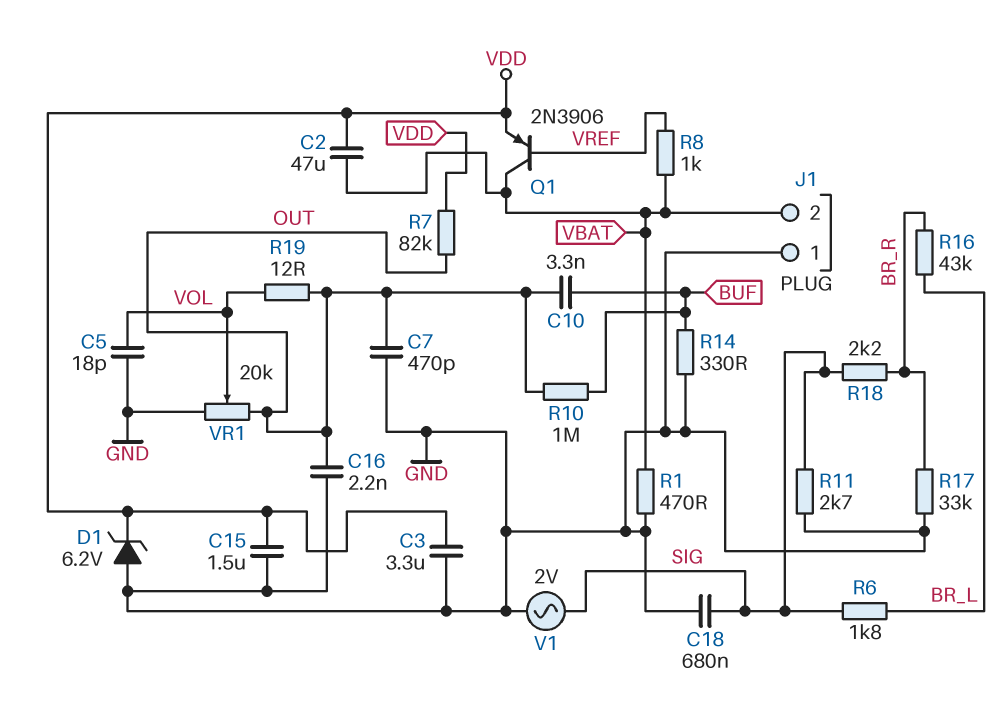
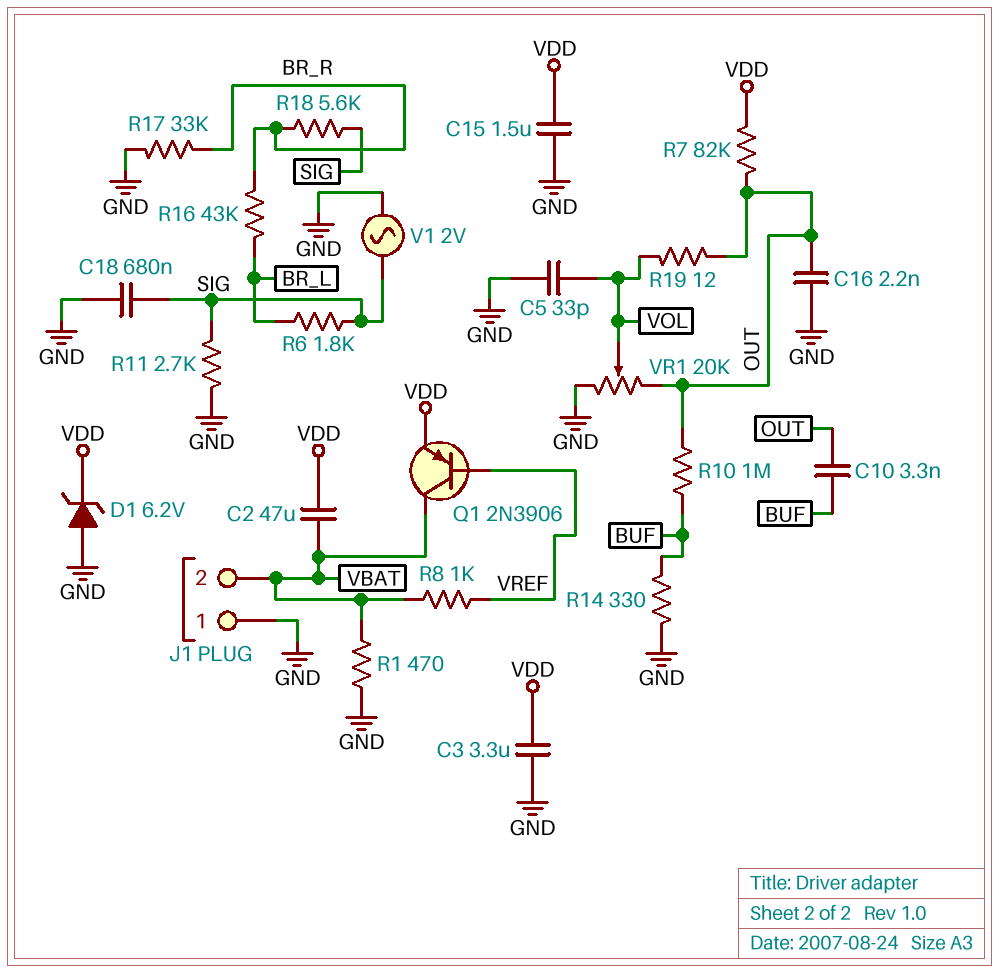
C5: 18pF (GND, VOL) -> 33pF (GND, VOL)
C7: 470pF (GND, OUT) -> none
R18: 2.2k (BR_R, SIG) -> 5.6k (BR_R, SIG)

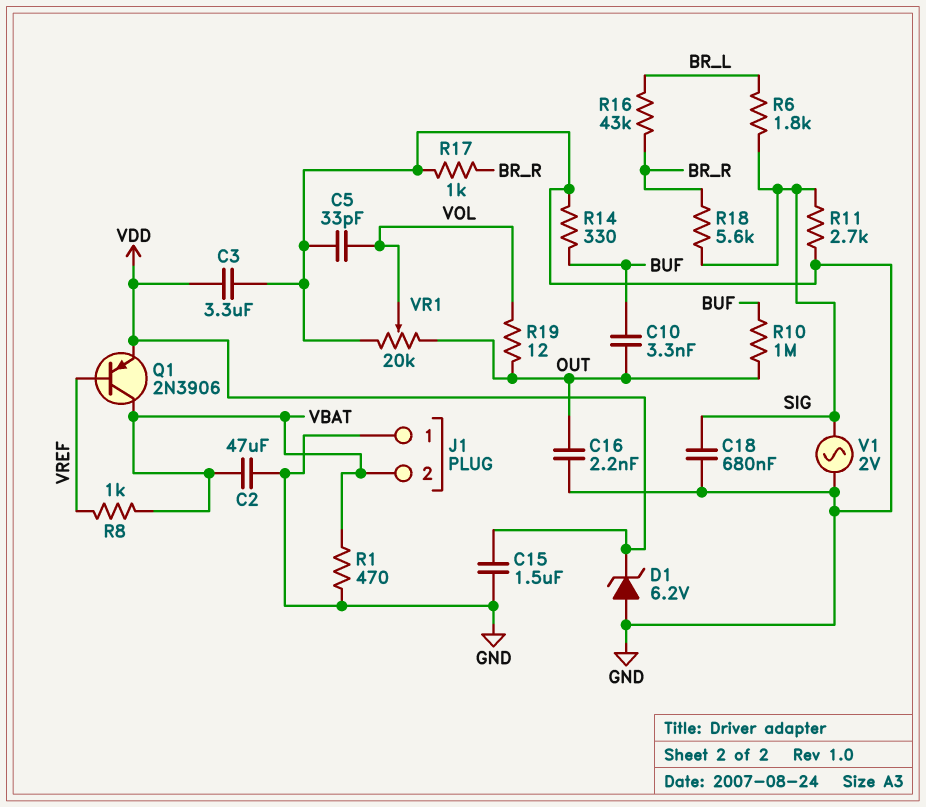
C2: 47uF (VBAT, VDD) -> 47uF (GND, VBAT)
R7: 82k (OUT, VDD) -> none
R17: 33k (BR_R, GND) -> 1k (BR_R, GND)

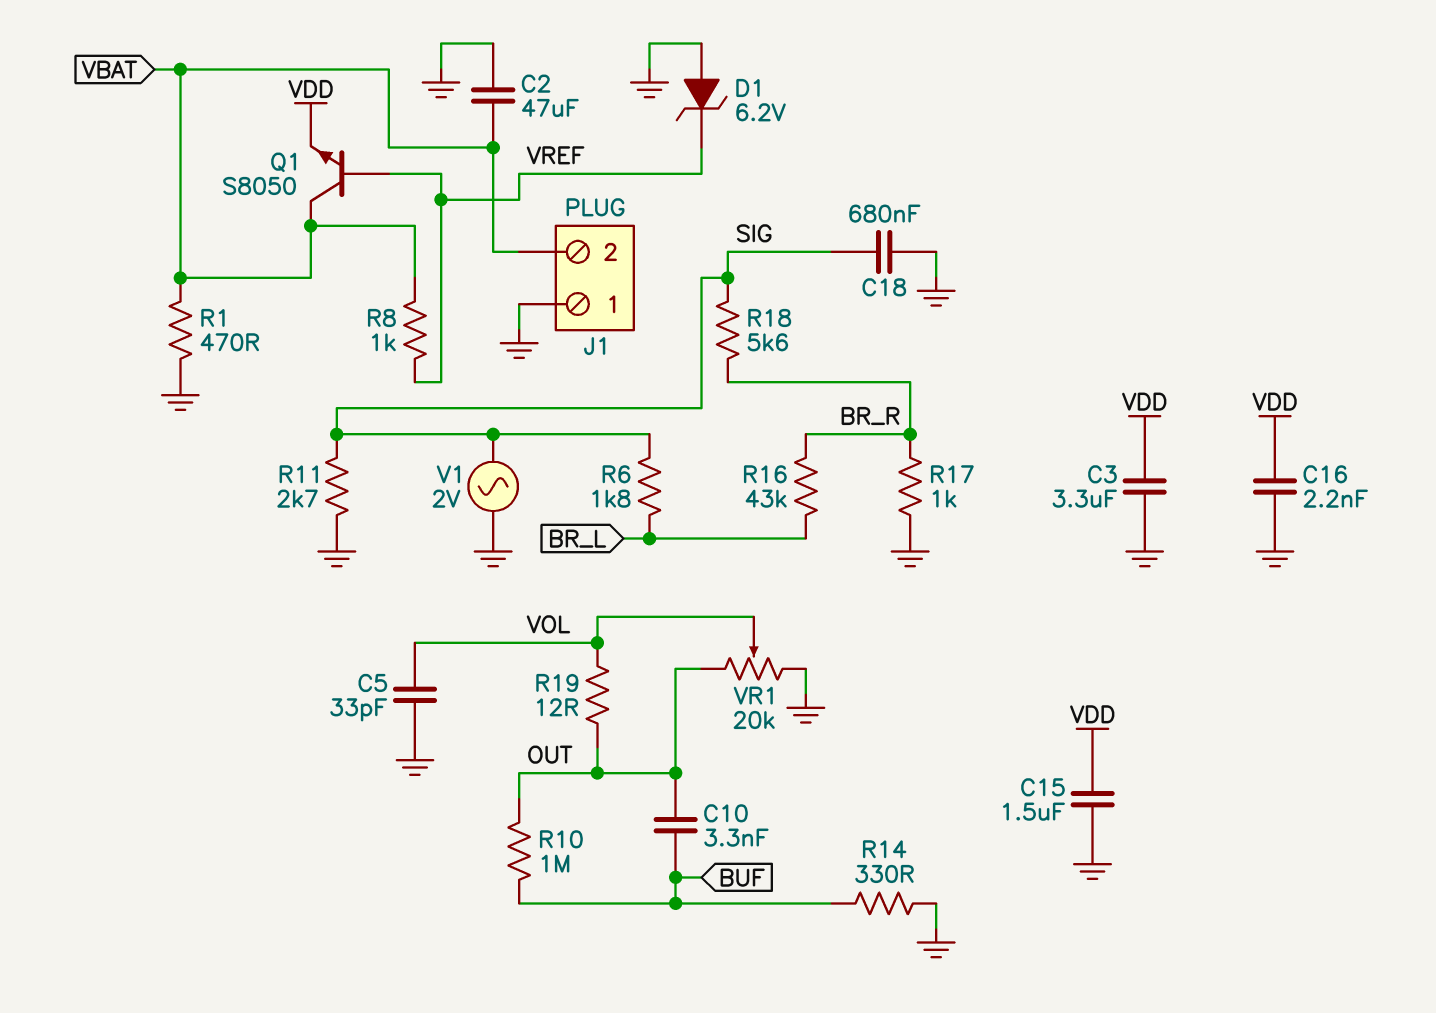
C16: 2.2nF (GND, OUT) -> 2.2nF (GND, VDD)
D1: zener 6.2V (A GND, K VDD) -> zener 6.2V (A GND, K VREF)
Q1: PNP 2N3906 (B VREF, C VBAT, E VDD) -> NPN S8050 (B VREF, C VBAT, E VDD)

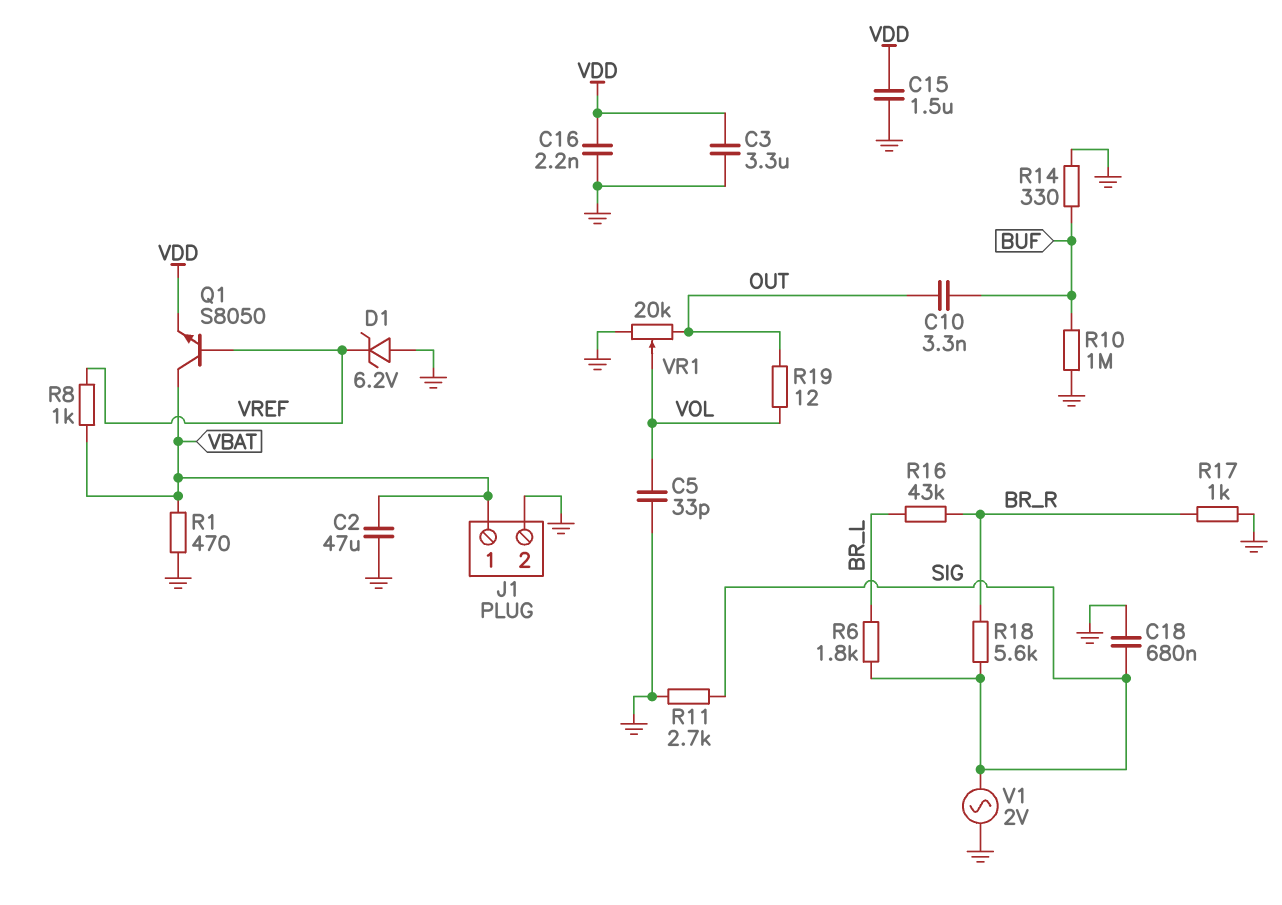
J1 pin 1: GND -> VBAT
J1 pin 2: VBAT -> GND
R10: 1M (BUF, OUT) -> 1M (BUF, GND)

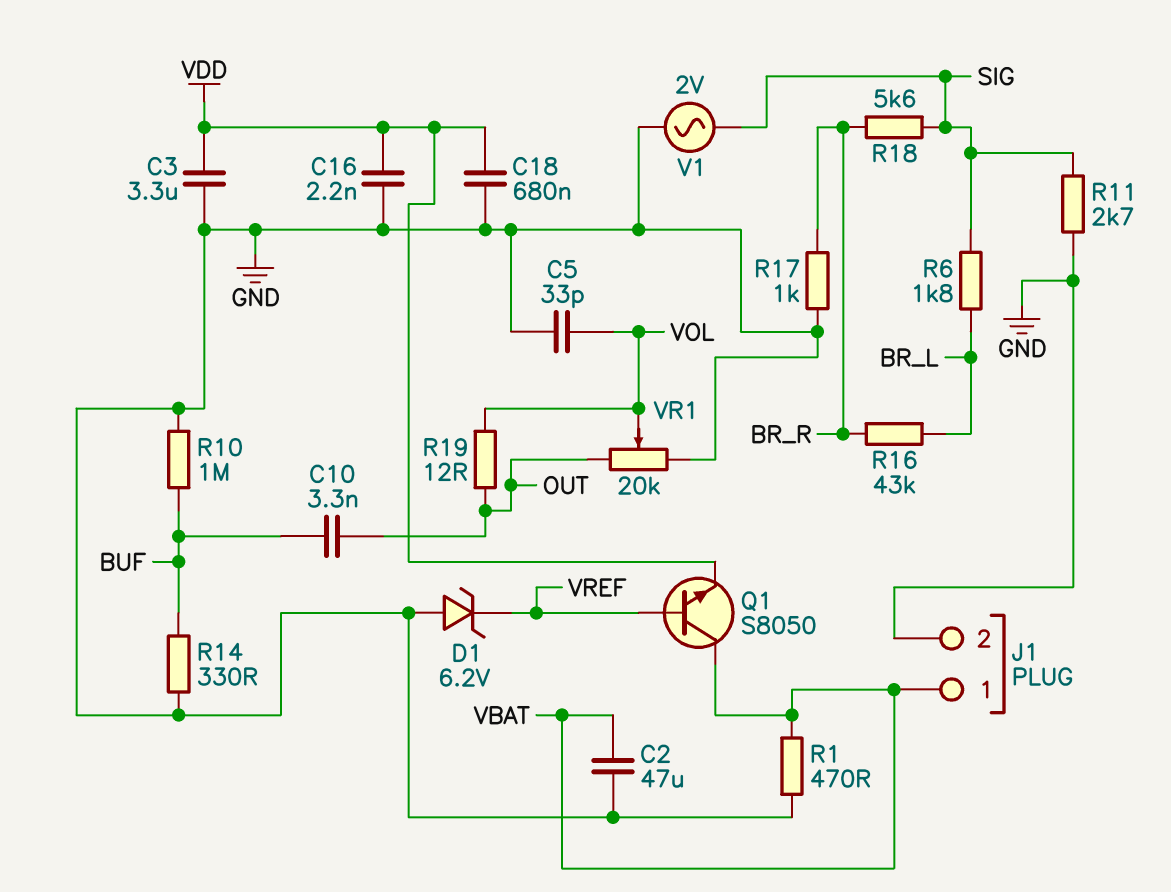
C15: 1.5uF (GND, VDD) -> none
C18: 680nF (GND, SIG) -> 680nF (GND, VDD)
R8: 1k (VBAT, VREF) -> none

